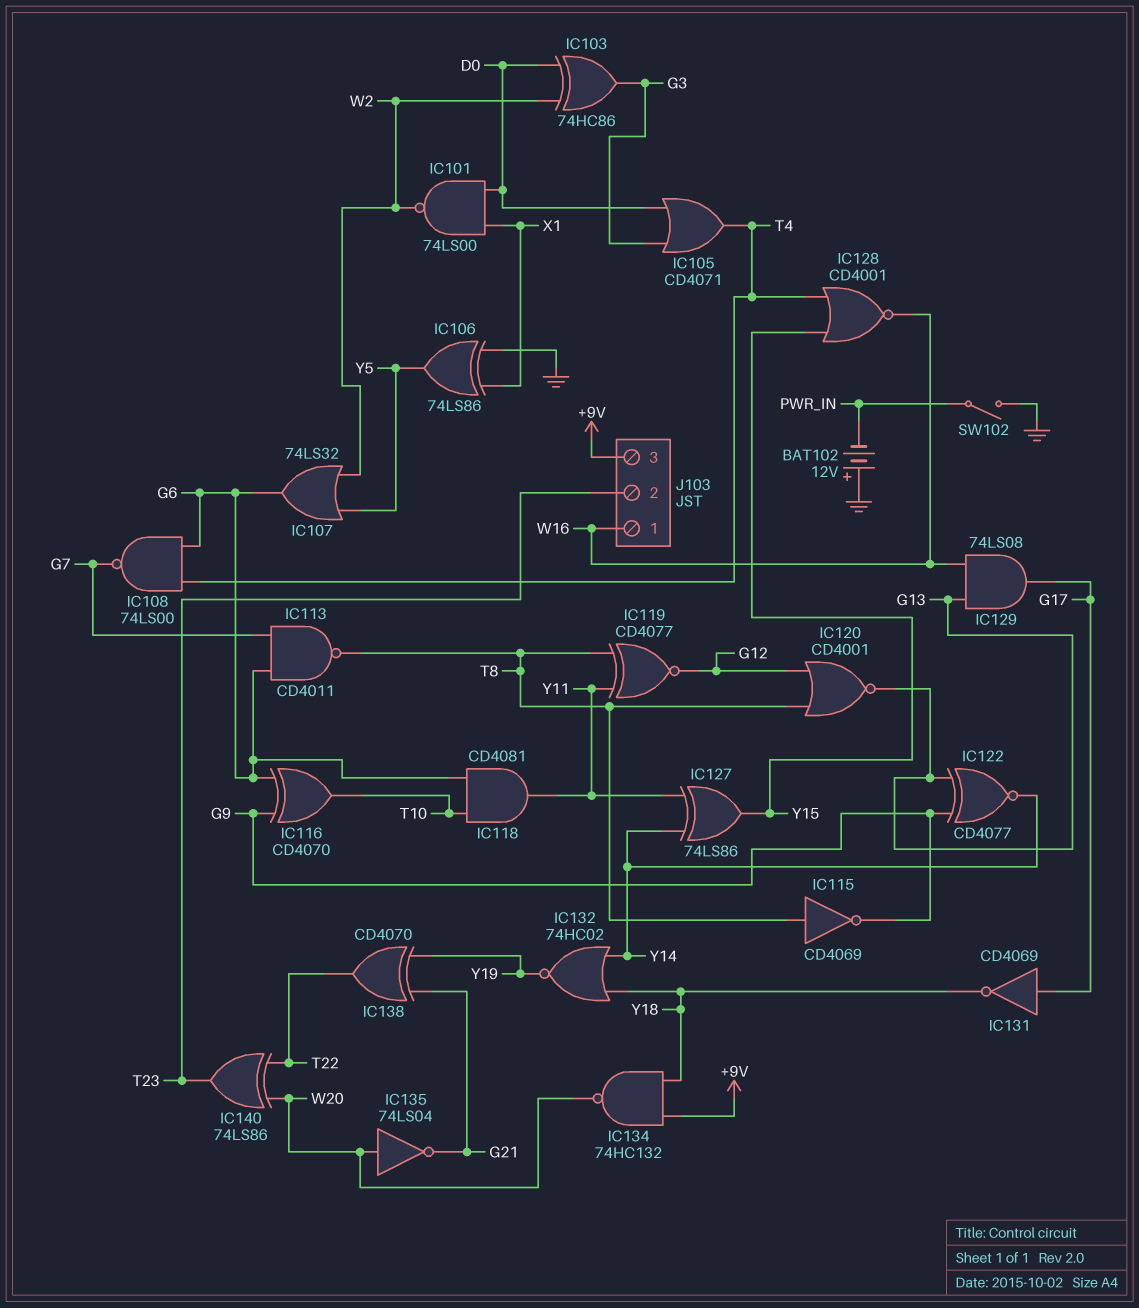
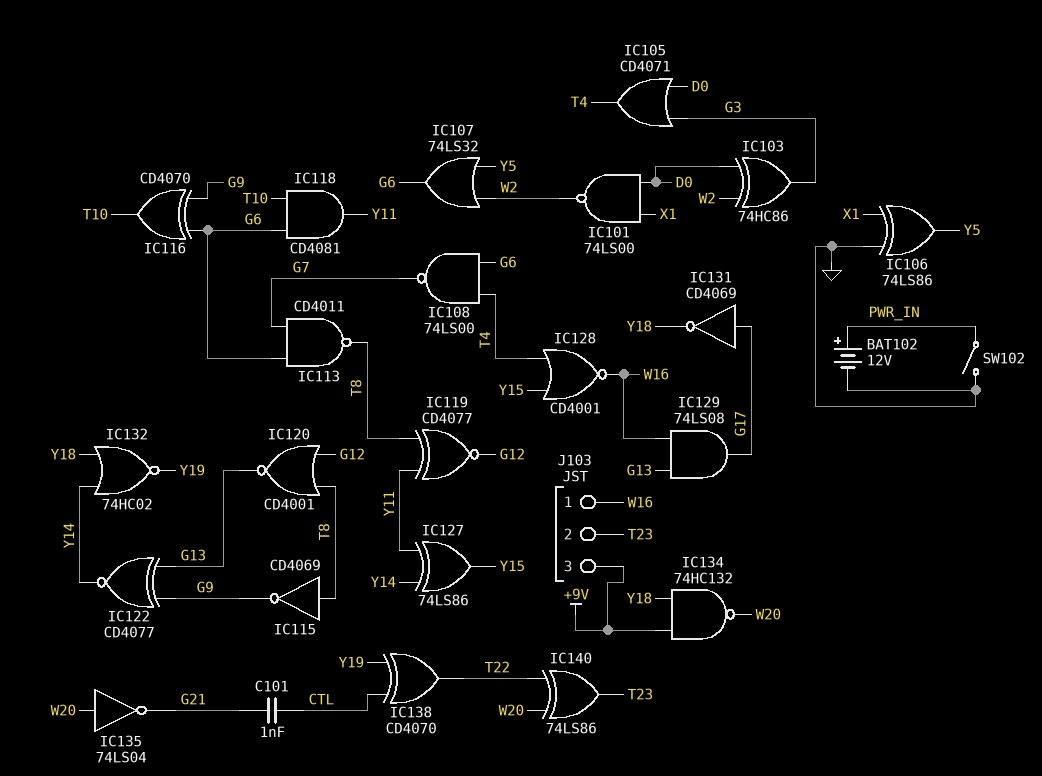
BAT102: 12V (plus GND, minus PWR_IN) -> 12V (plus PWR_IN, minus GND)
C101: none -> 1nF (CTL, G21)
IC138: XOR CD4070 (in G21, in Y19, out T22) -> XOR CD4070 (in CTL, in Y19, out T22)

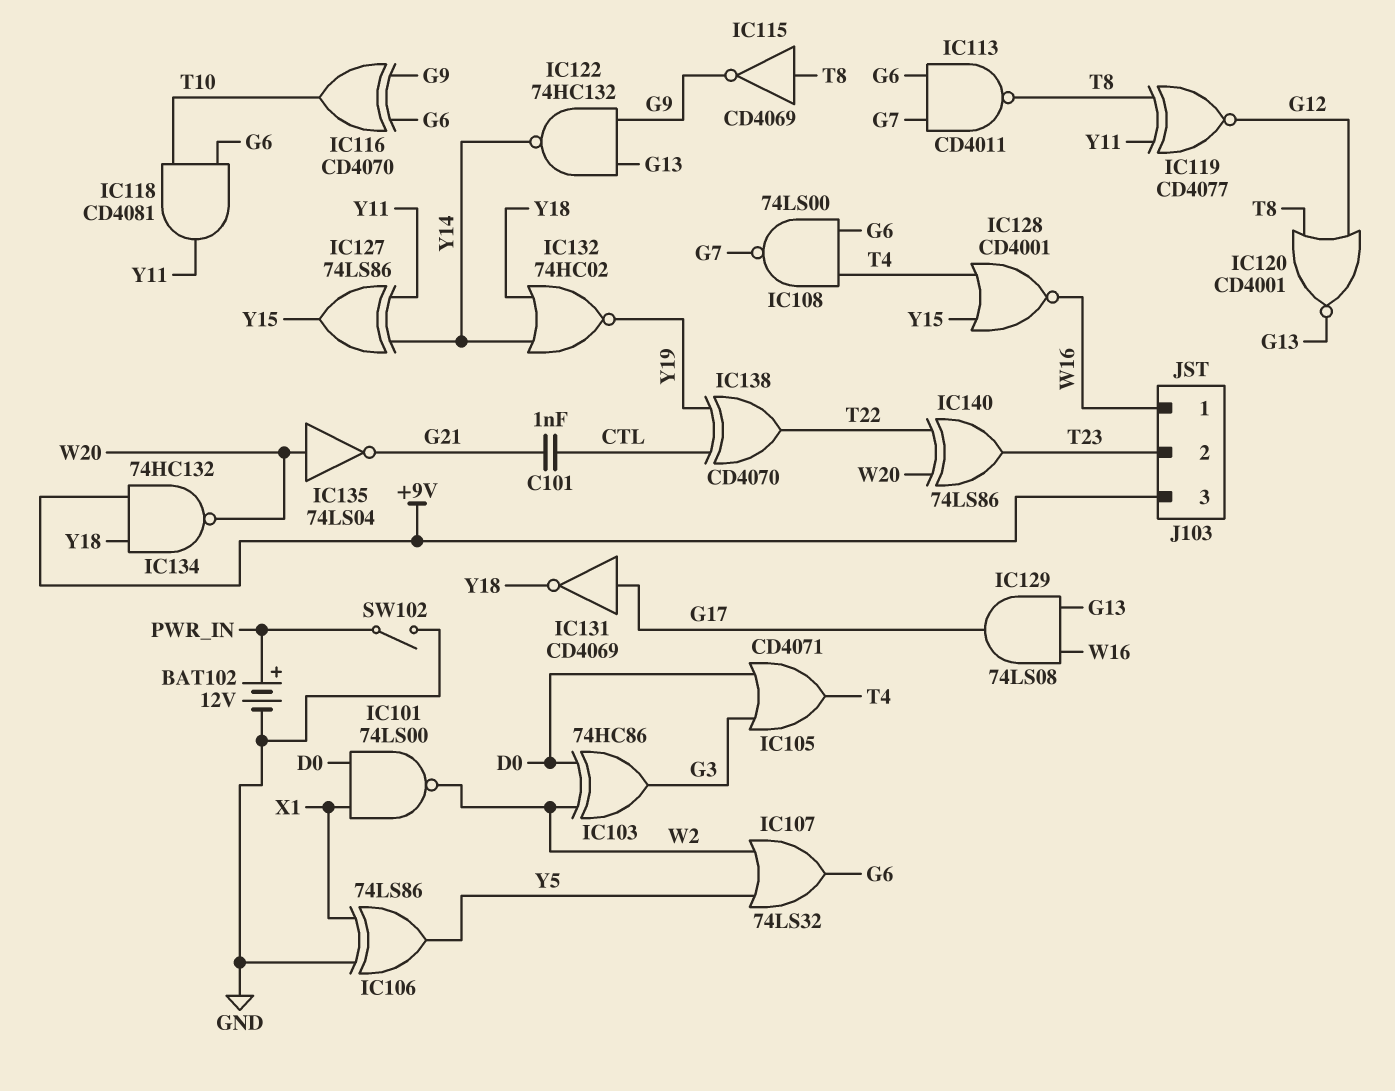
IC122: XNOR CD4077 (in G9, in G13, out Y14) -> NAND 74HC132 (in G9, in G13, out Y14)

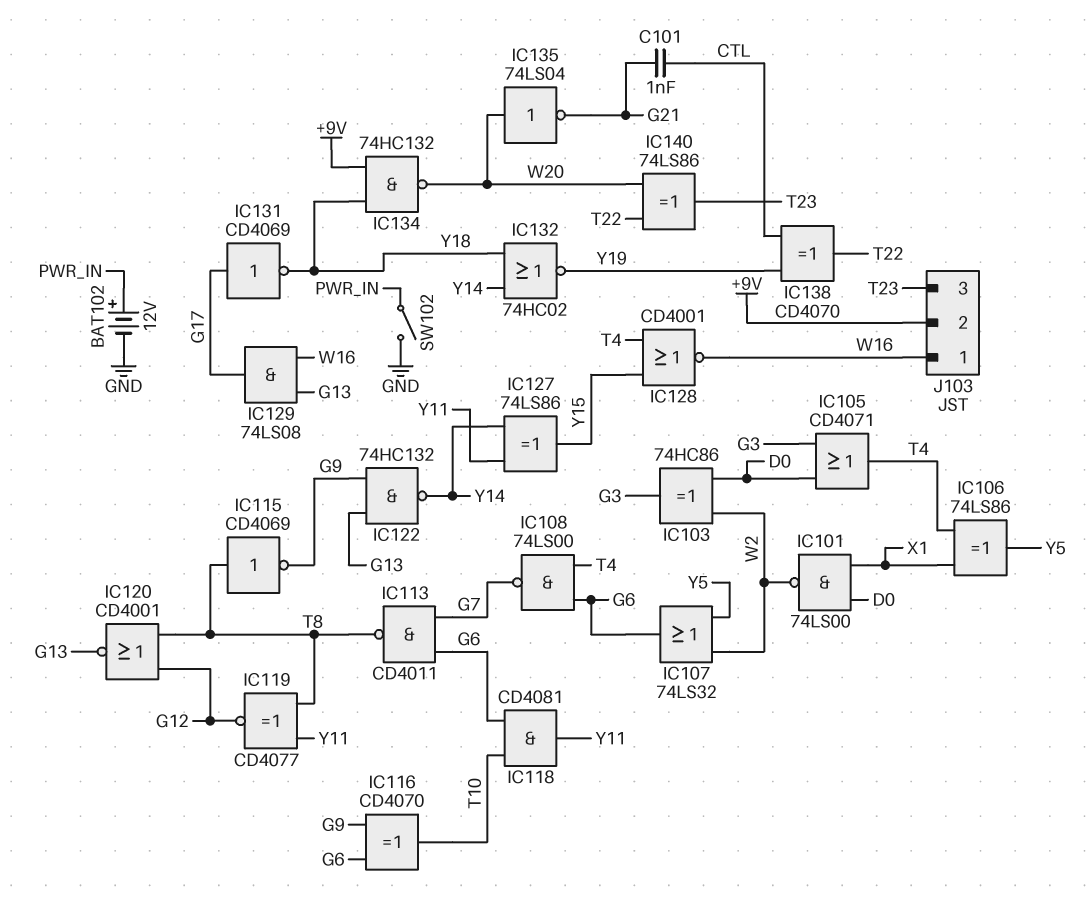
IC106: XOR 74LS86 (in GND, in X1, out Y5) -> XOR 74LS86 (in T4, in X1, out Y5)
J103 pin 2: T23 -> +9V
J103 pin 3: +9V -> T23

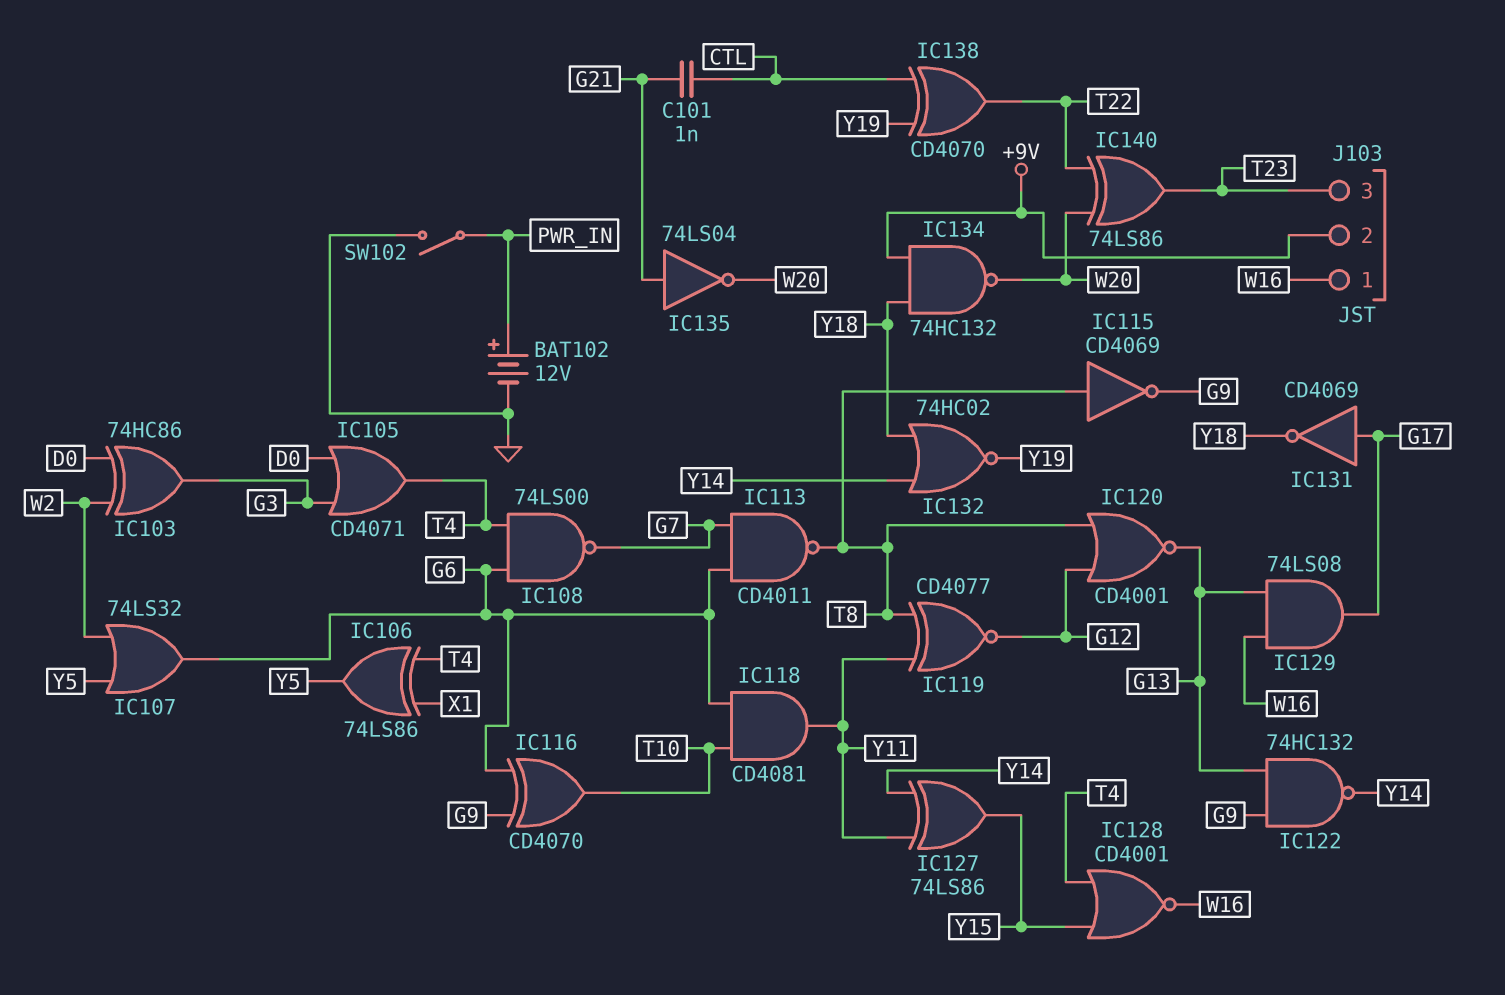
IC101: NAND 74LS00 (in D0, in X1, out W2) -> none
IC135: NOT 74LS04 (in W20, out G21) -> NOT 74LS04 (in G21, out W20)

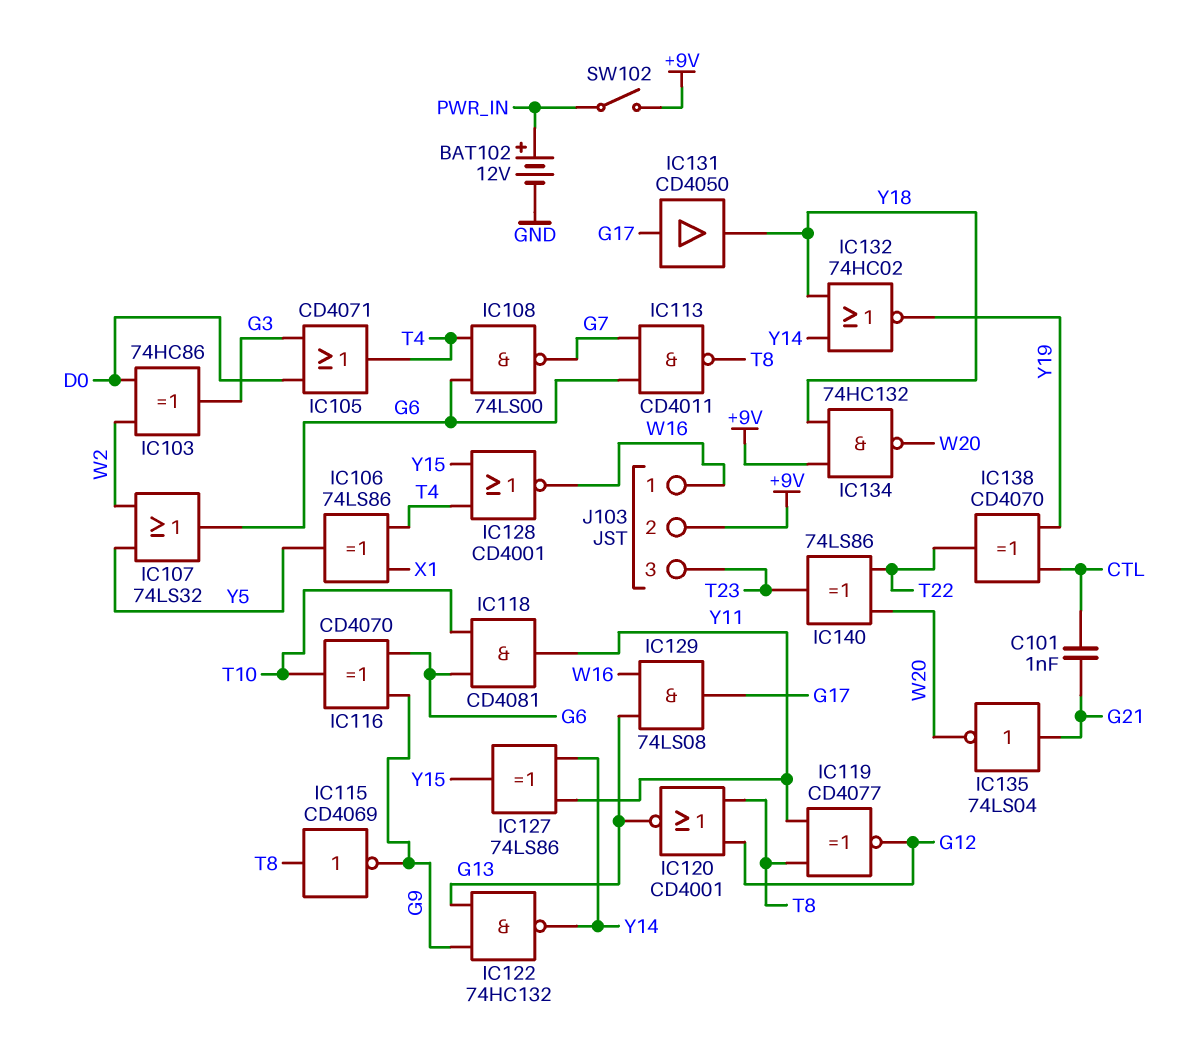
IC131: NOT CD4069 (in G17, out Y18) -> buffer CD4050 (in G17, out Y18)
SW102: switch (GND, PWR_IN) -> switch (+9V, PWR_IN)

